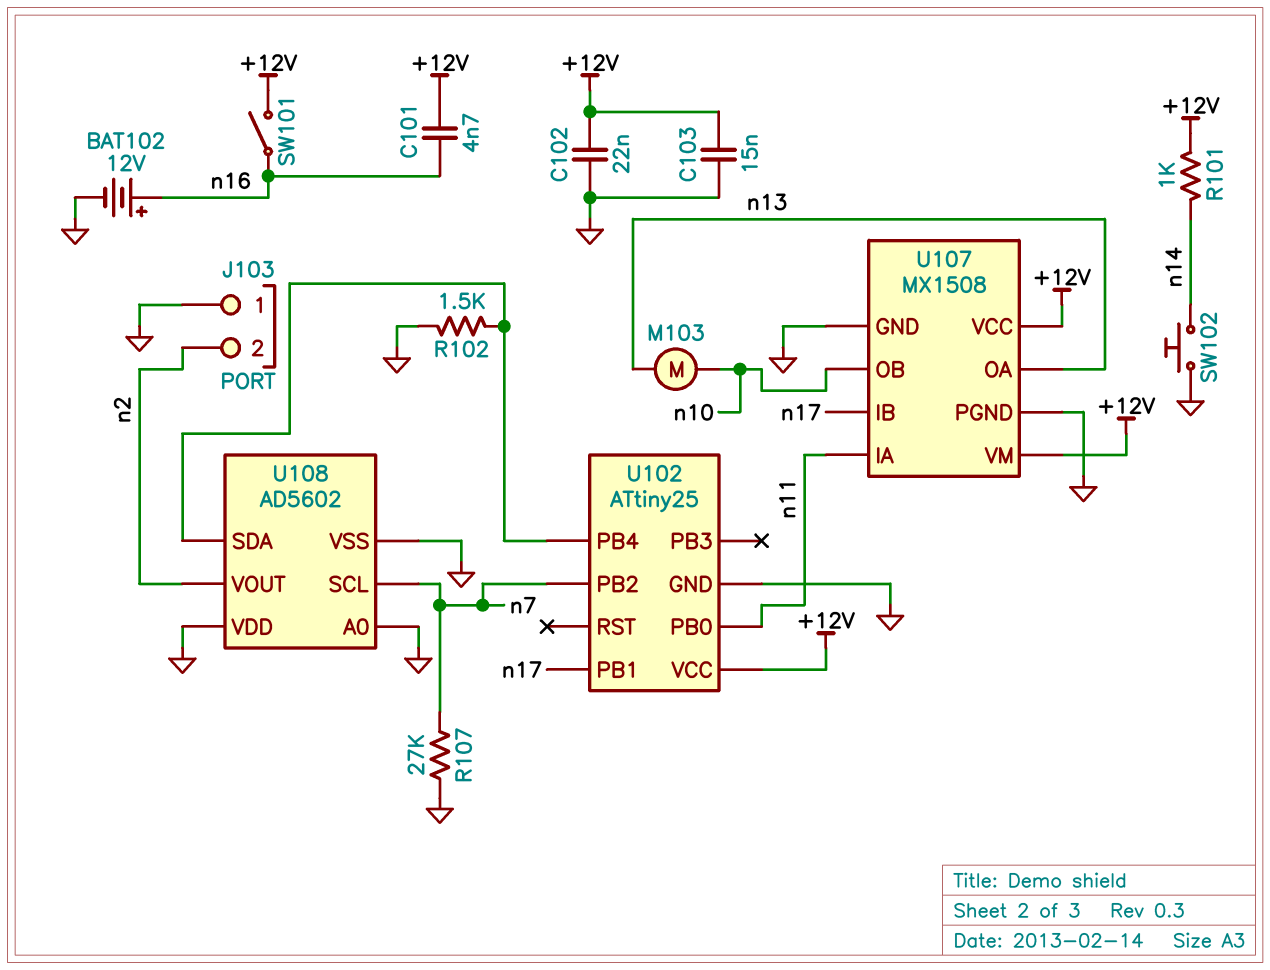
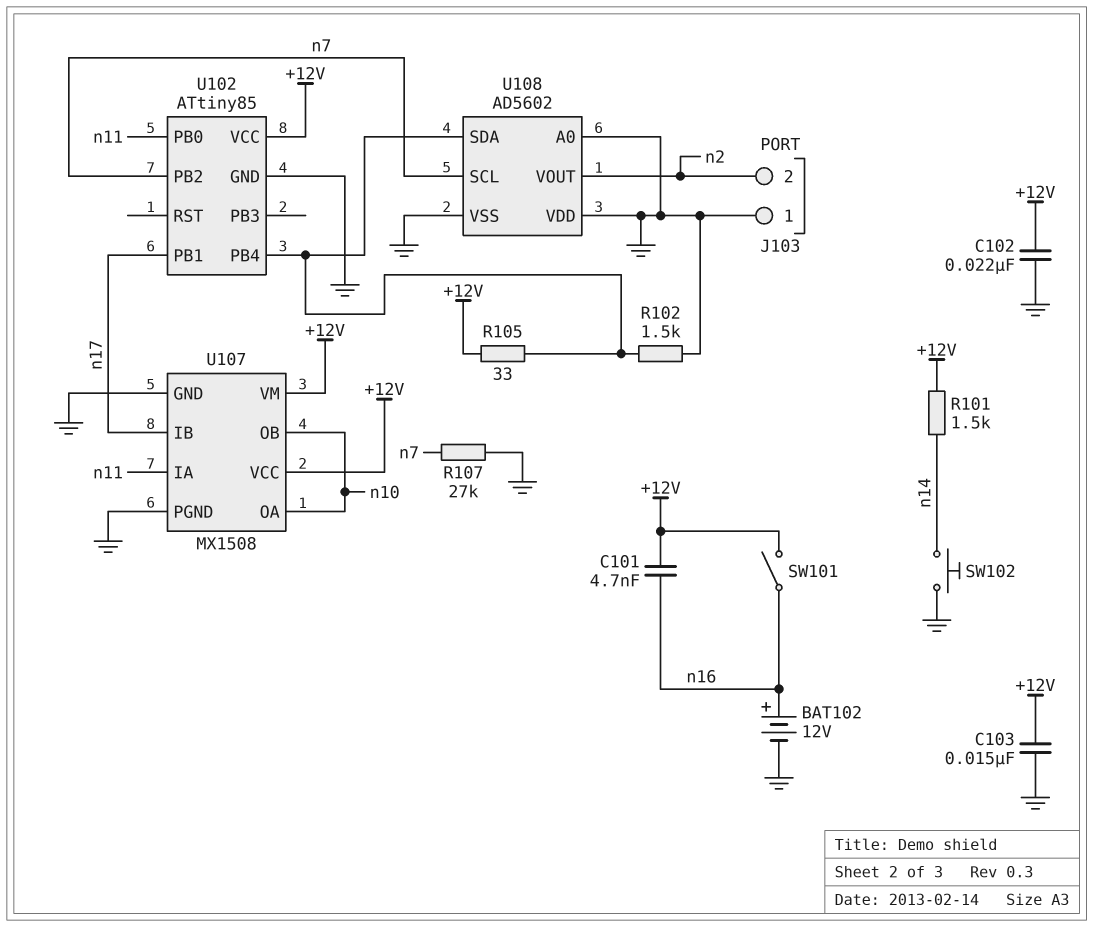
M103: motor (n10, n13) -> none
R101: 1k (+12V, n14) -> 1.5k (+12V, n14)
R105: none -> 33 (+12V, U102/PB4)
U102: ATtiny25 -> ATtiny85
U107 pin OA: n13 -> n10

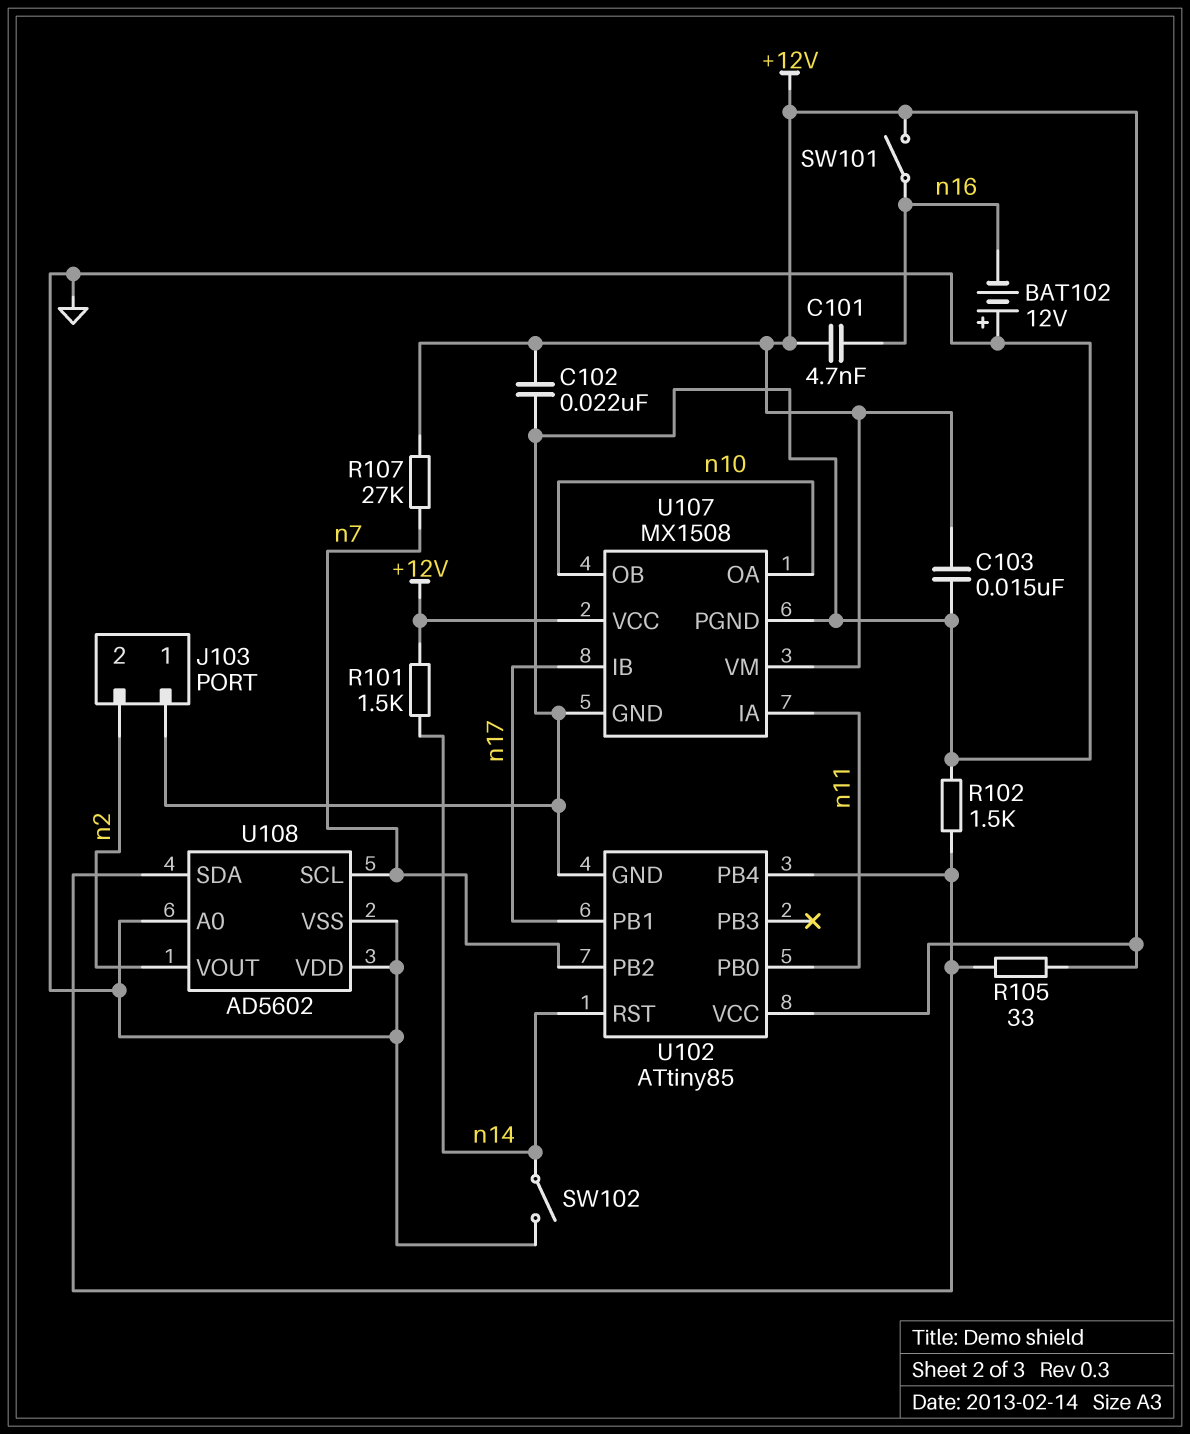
BAT102: 12V (plus n16, minus GND) -> 12V (plus GND, minus n16)
R107: 27k (GND, n7) -> 27k (+12V, n7)
SW102: button (GND, n14) -> switch (GND, n14)
U102 pin RST: none -> n14

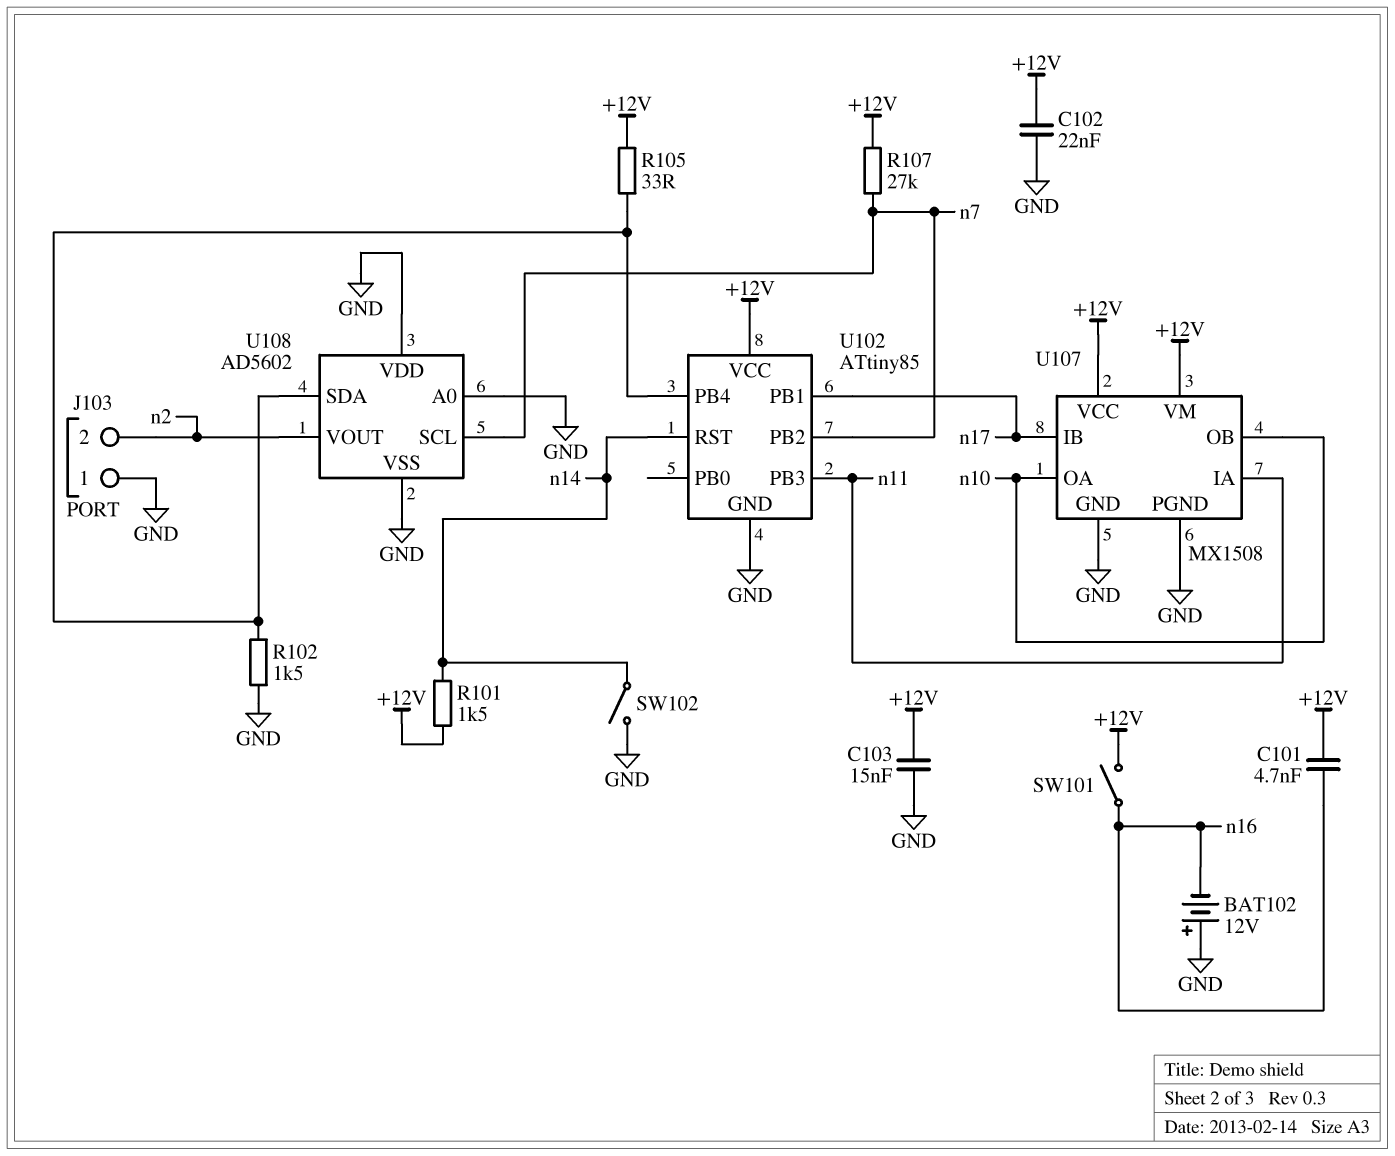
U102 pin PB0: n11 -> none
U102 pin PB3: none -> n11

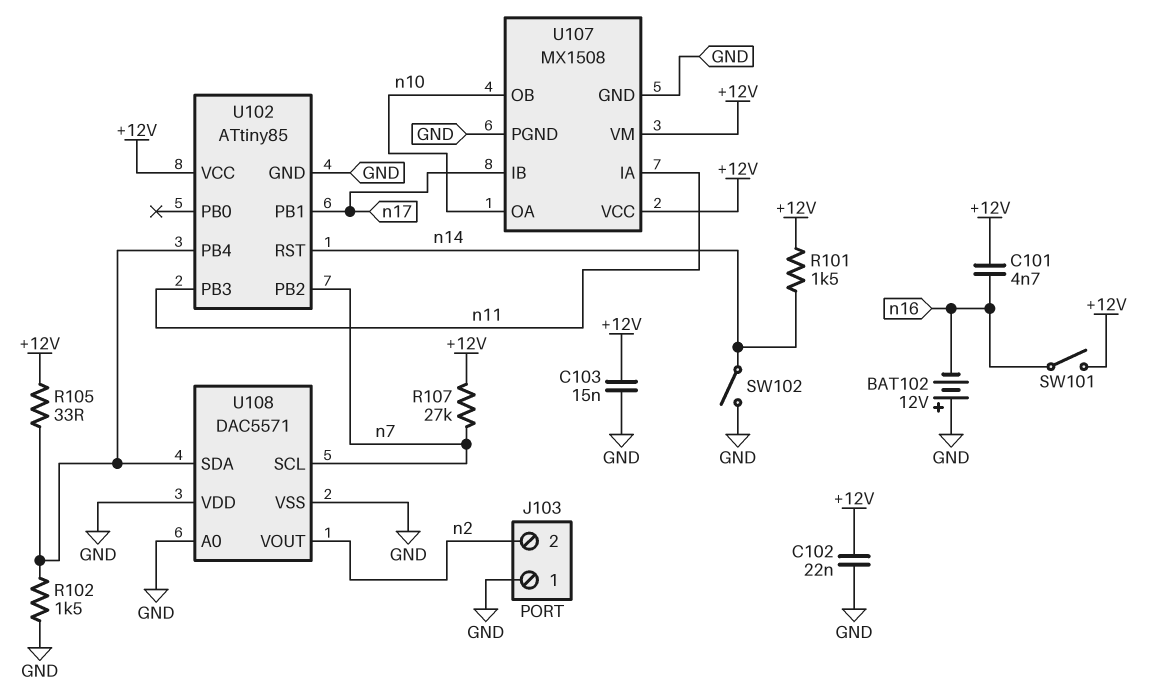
U108: AD5602 -> DAC5571

